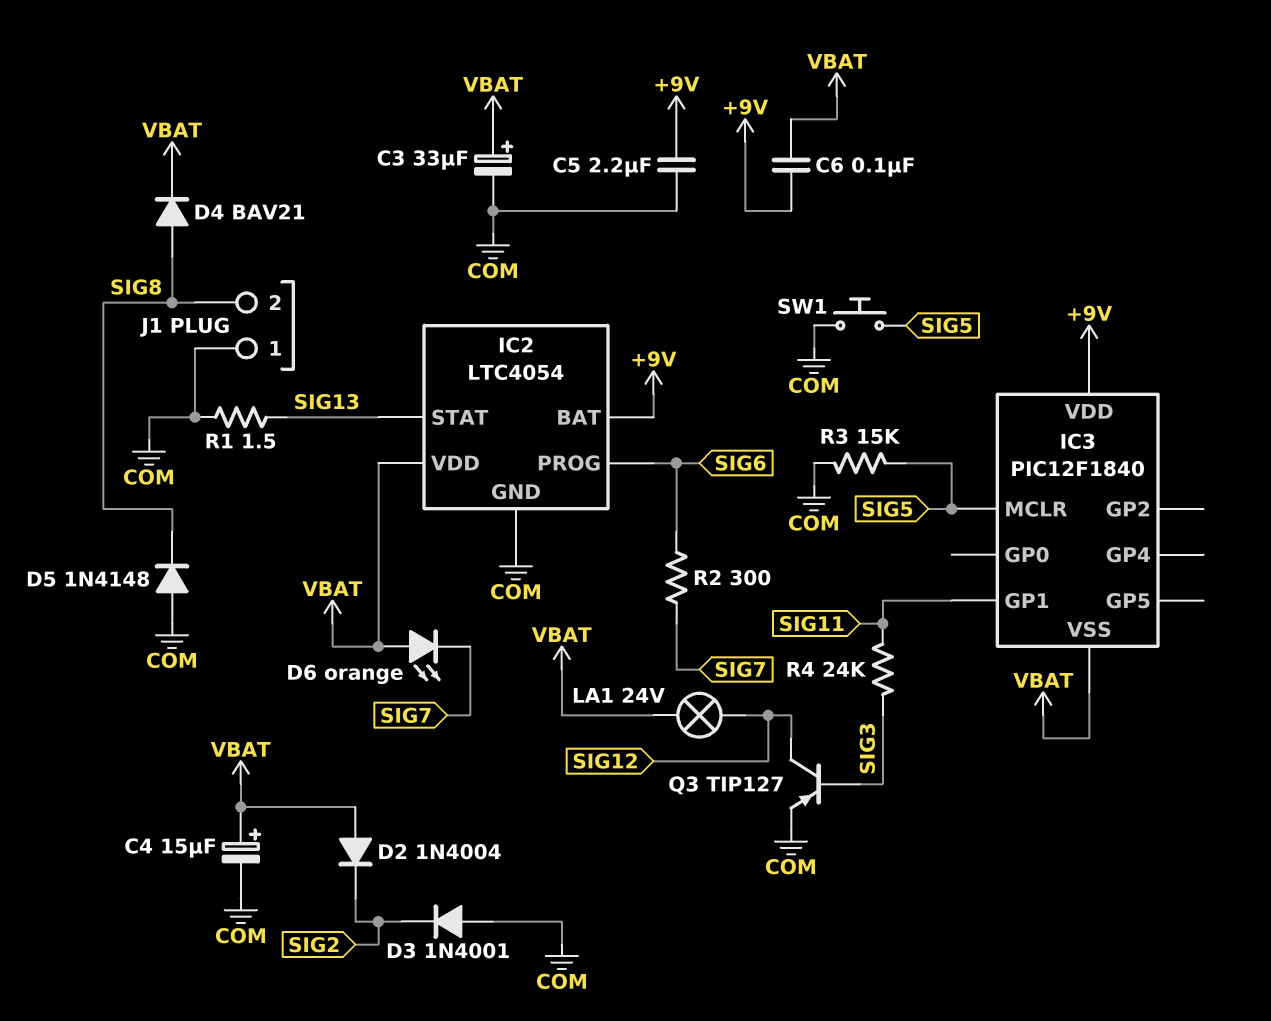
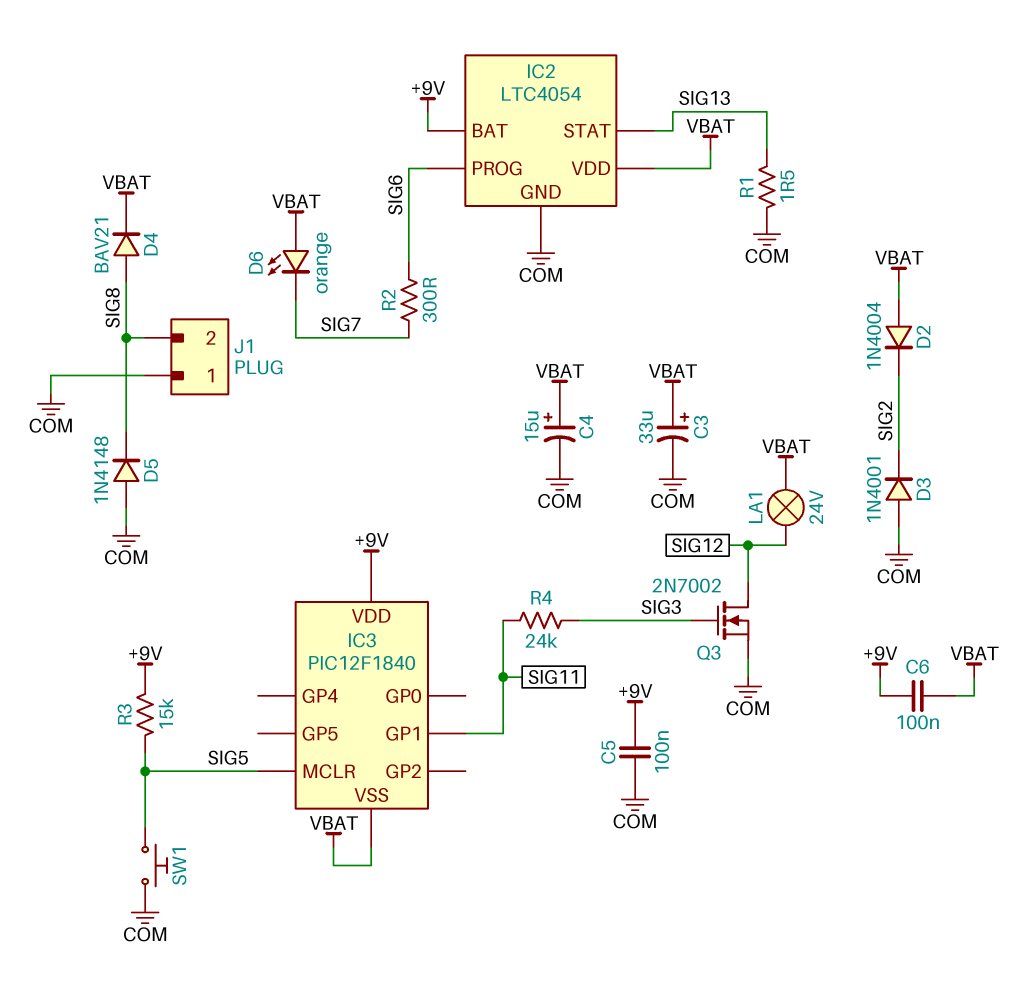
C5: 2.2uF (+9V, COM) -> 100nF (+9V, COM)
Q3: PNP TIP127 (B SIG3, C SIG12, E COM) -> NMOS 2N7002 (G SIG3, D SIG12, S COM)
R3: 15k (COM, SIG5) -> 15k (+9V, SIG5)

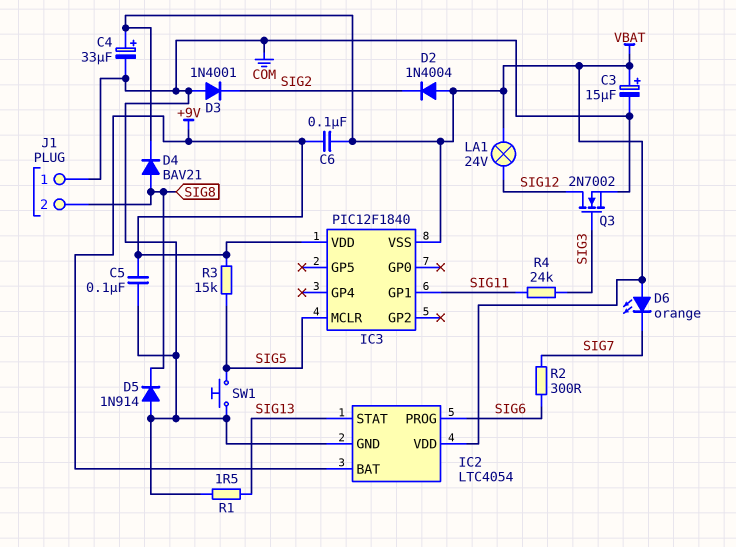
C3: 33uF (plus VBAT, minus COM) -> 15uF (plus VBAT, minus COM)
C4: 15uF (plus VBAT, minus COM) -> 33uF (plus VBAT, minus COM)
D5: diode 1N4148 (A COM, K SIG8) -> diode 1N914 (A COM, K SIG8)

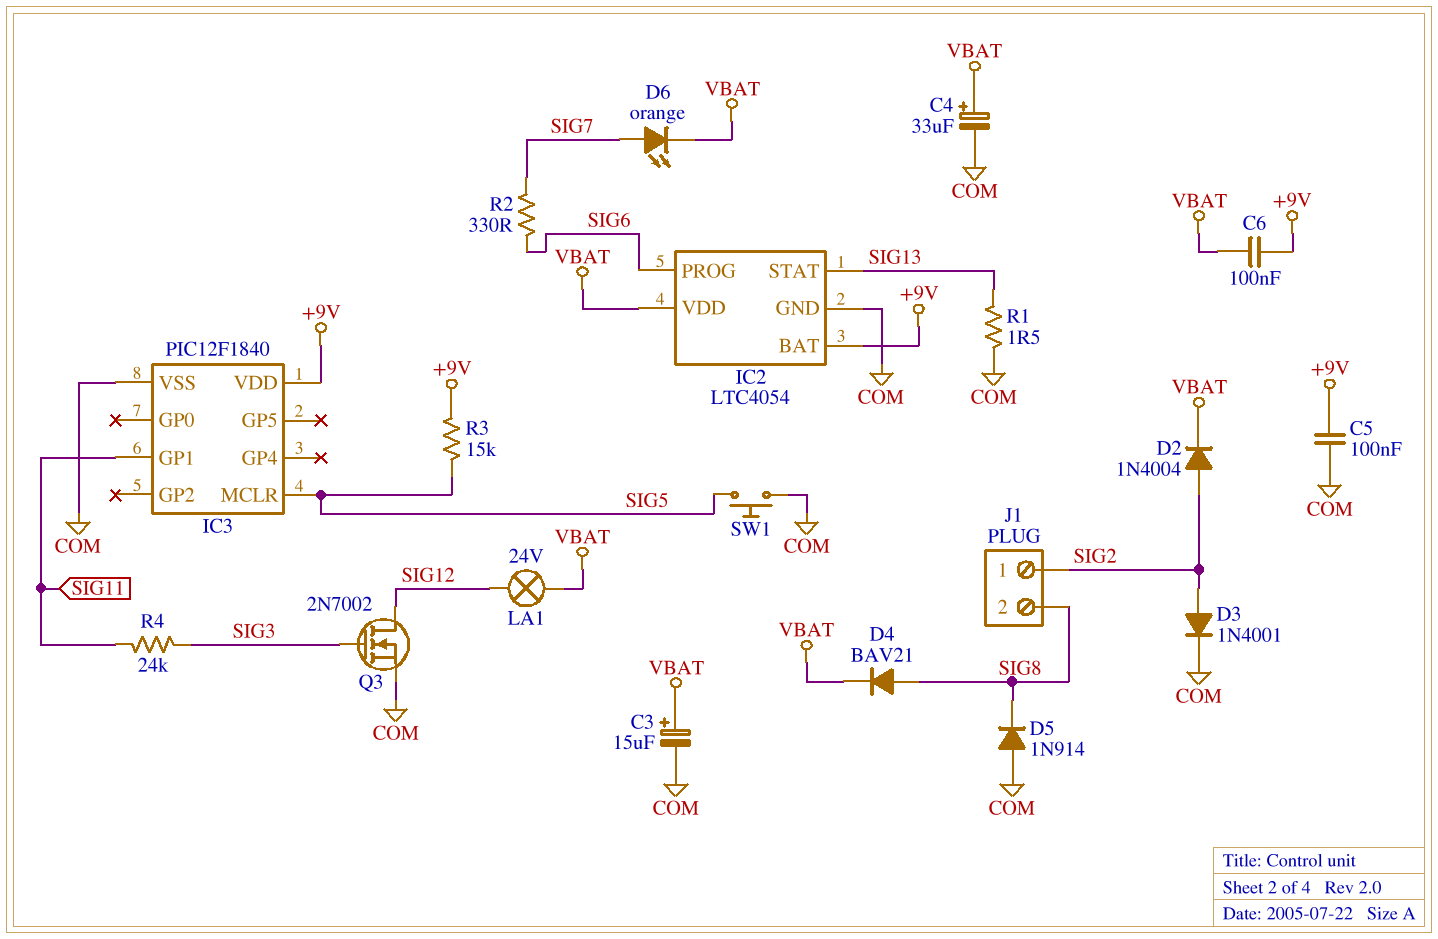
D2: diode 1N4004 (A VBAT, K SIG2) -> diode 1N4004 (A SIG2, K VBAT)
D3: diode 1N4001 (A COM, K SIG2) -> diode 1N4001 (A SIG2, K COM)
D6: LED orange (A VBAT, K SIG7) -> LED orange (A SIG7, K VBAT)
IC3 pin VSS: VBAT -> COM
J1 pin 1: COM -> SIG2
R2: 300 (SIG6, SIG7) -> 330 (SIG6, SIG7)

